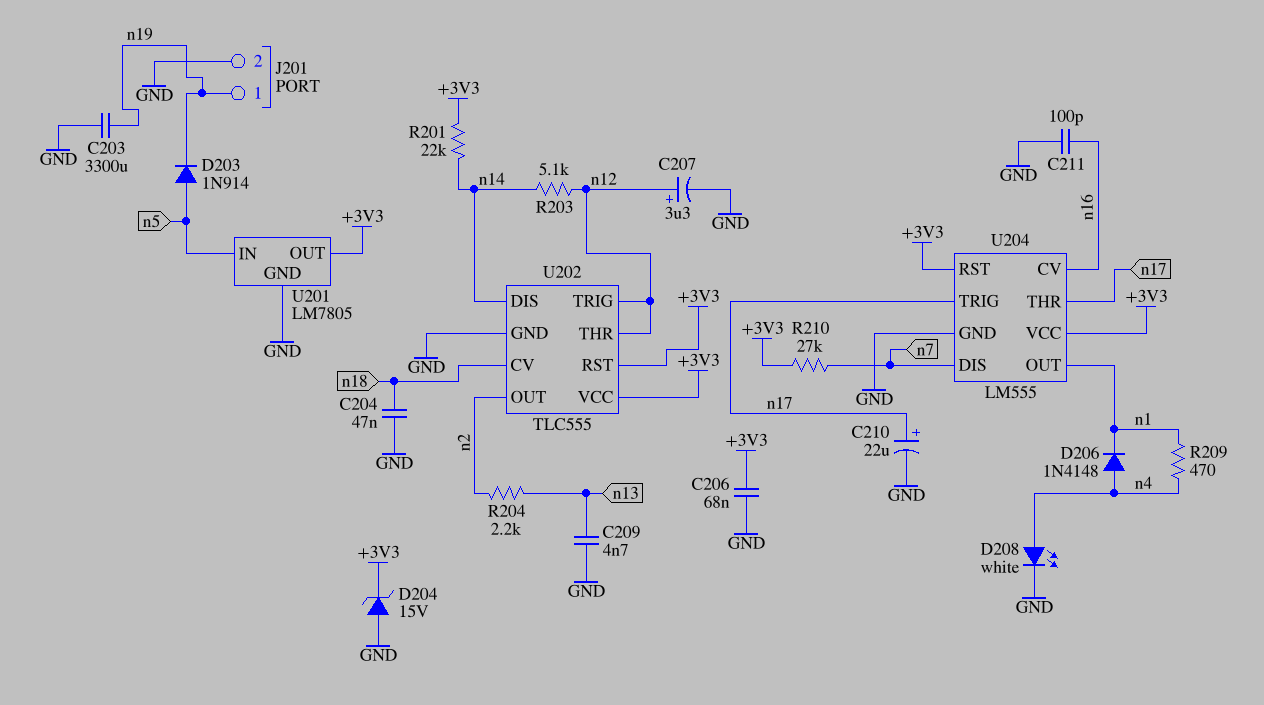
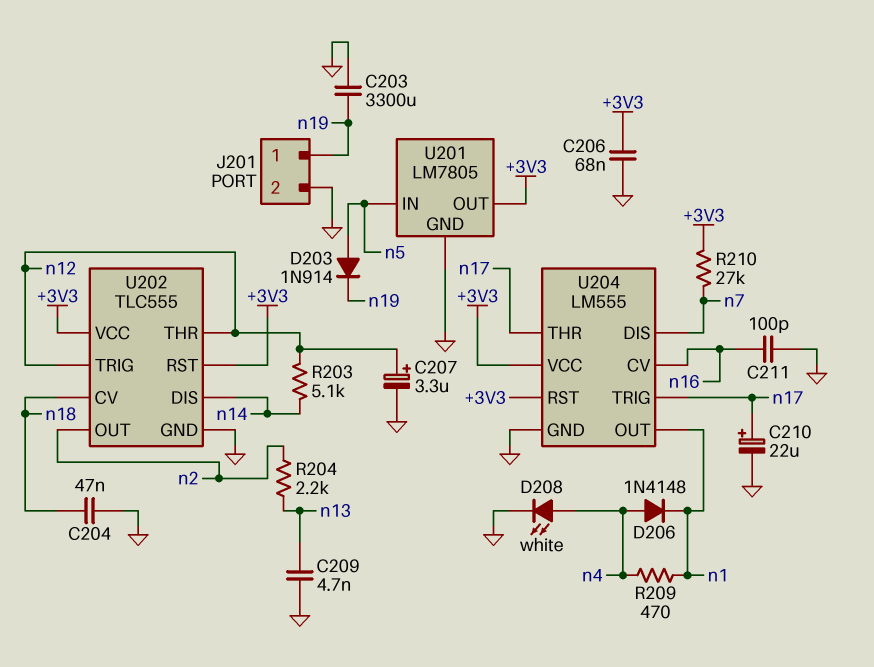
D204: zener 15V (A GND, K +3V3) -> none
R201: 22k (+3V3, n14) -> none

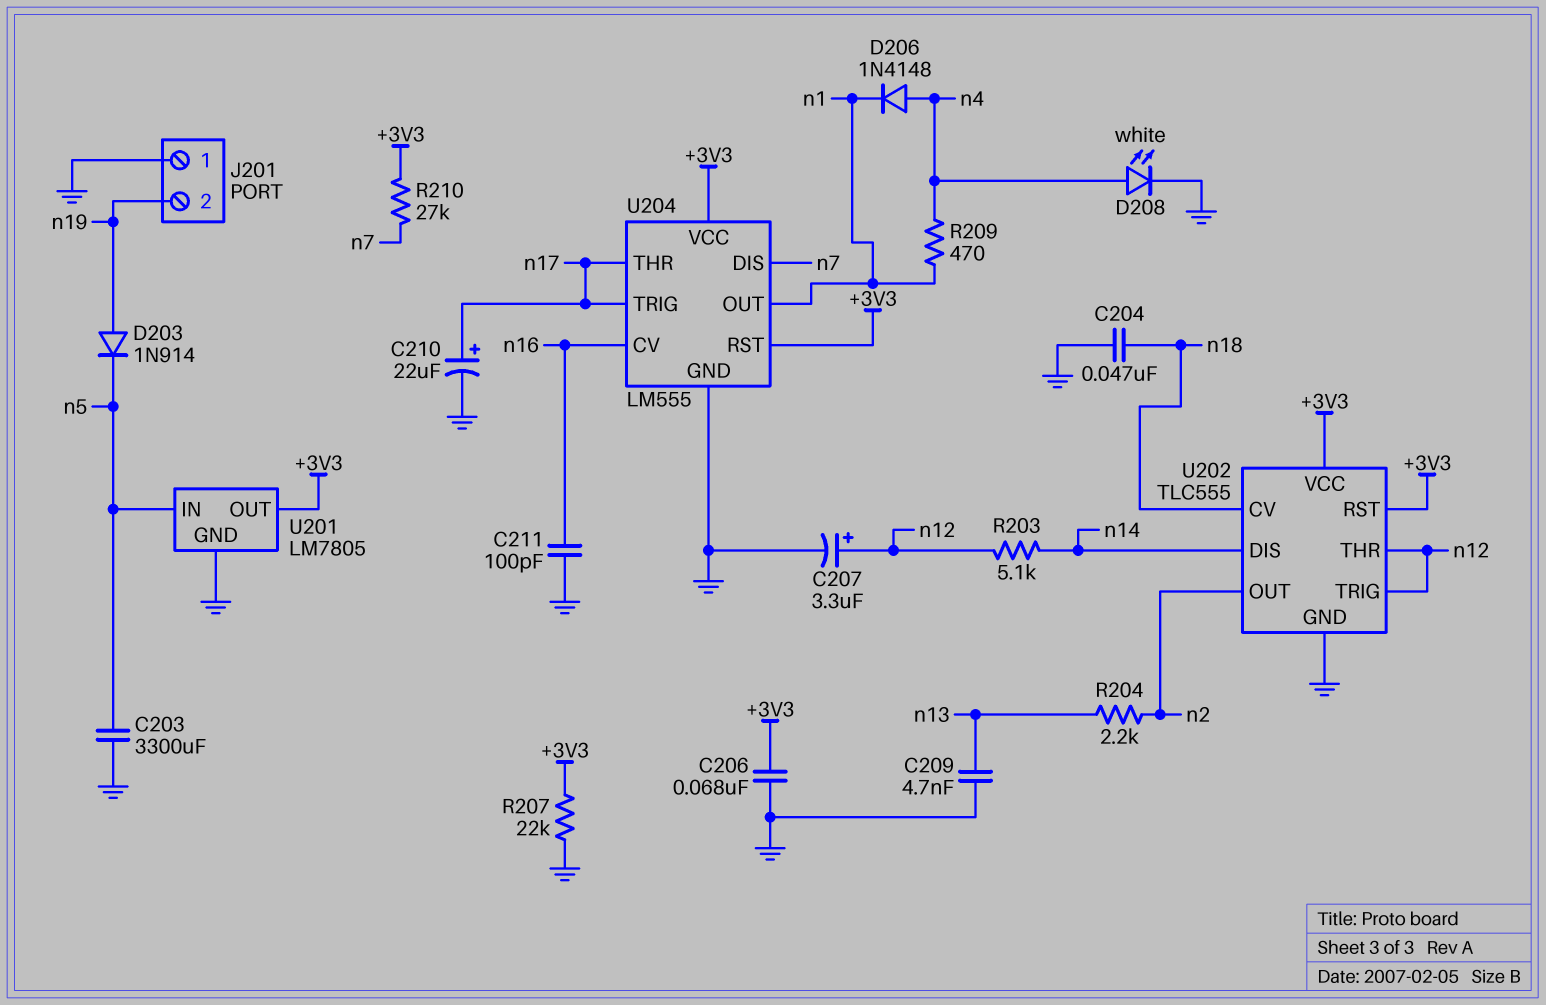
C203: 3300uF (GND, n19) -> 3300uF (GND, n5)
D203: diode 1N914 (A n5, K n19) -> diode 1N914 (A n19, K n5)
J201 pin 1: n19 -> GND
J201 pin 2: GND -> n19
R207: none -> 22k (+3V3, GND)

